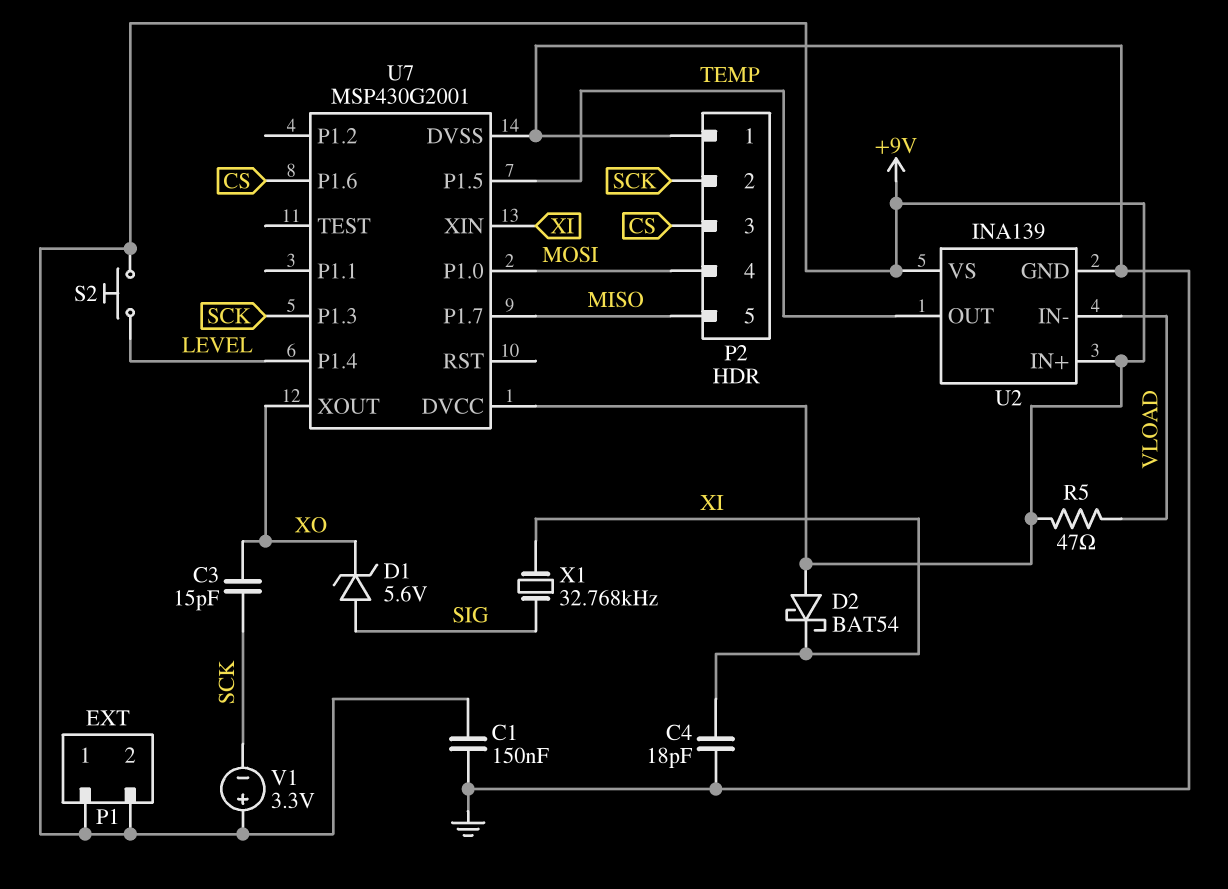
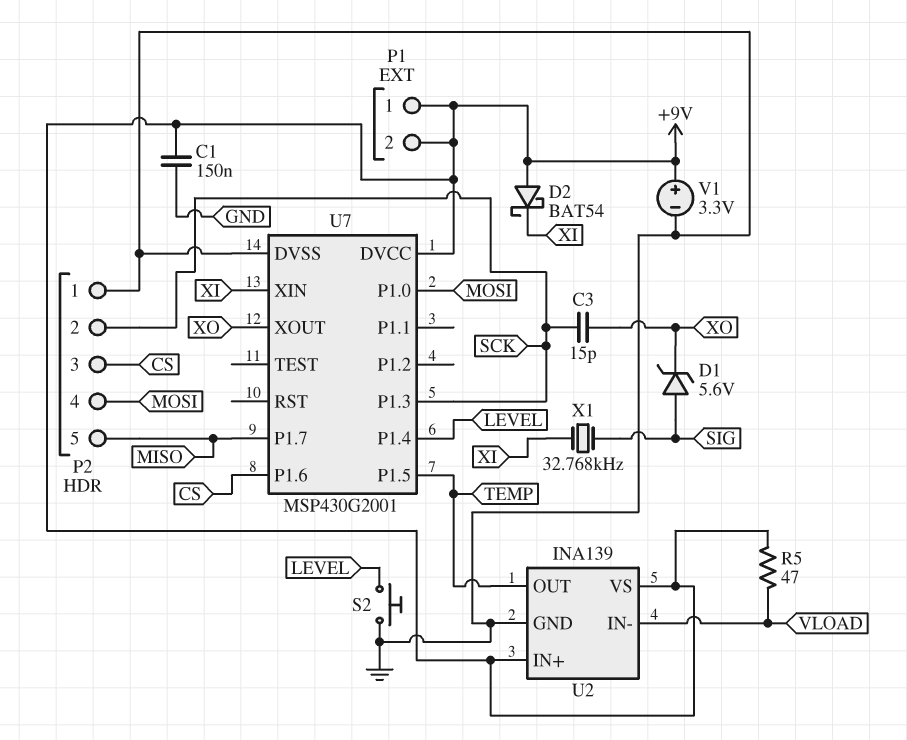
C4: 18pF (GND, XI) -> none
S2: button (+9V, LEVEL) -> button (GND, LEVEL)
V1: 3.3V (plus +9V, minus SCK) -> 3.3V (plus +9V, minus GND)

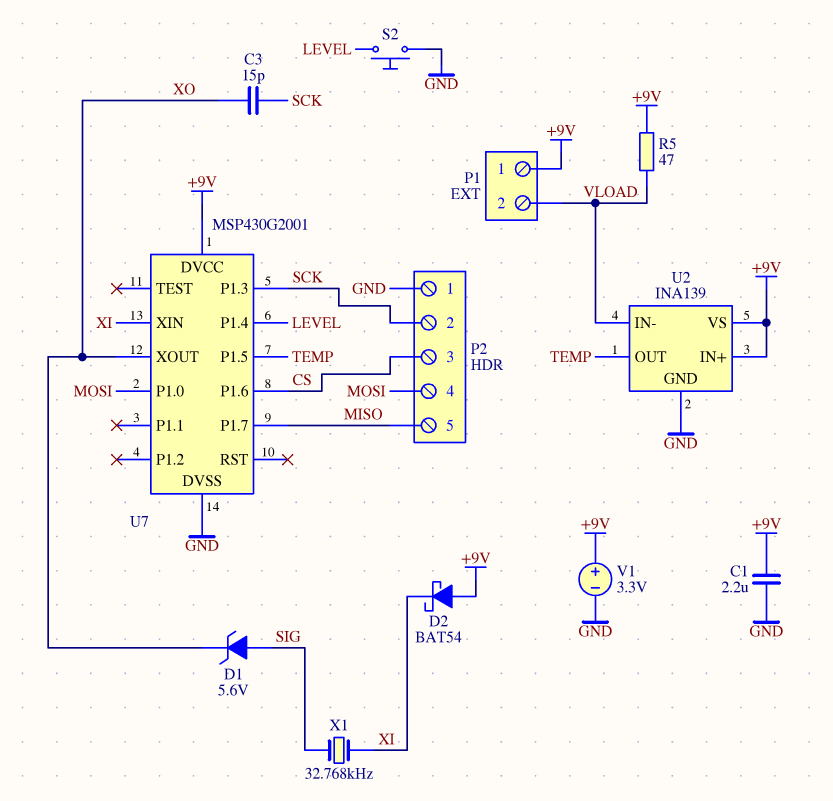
C1: 150nF (+9V, GND) -> 2.2uF (+9V, GND)
P1 pin 2: +9V -> VLOAD

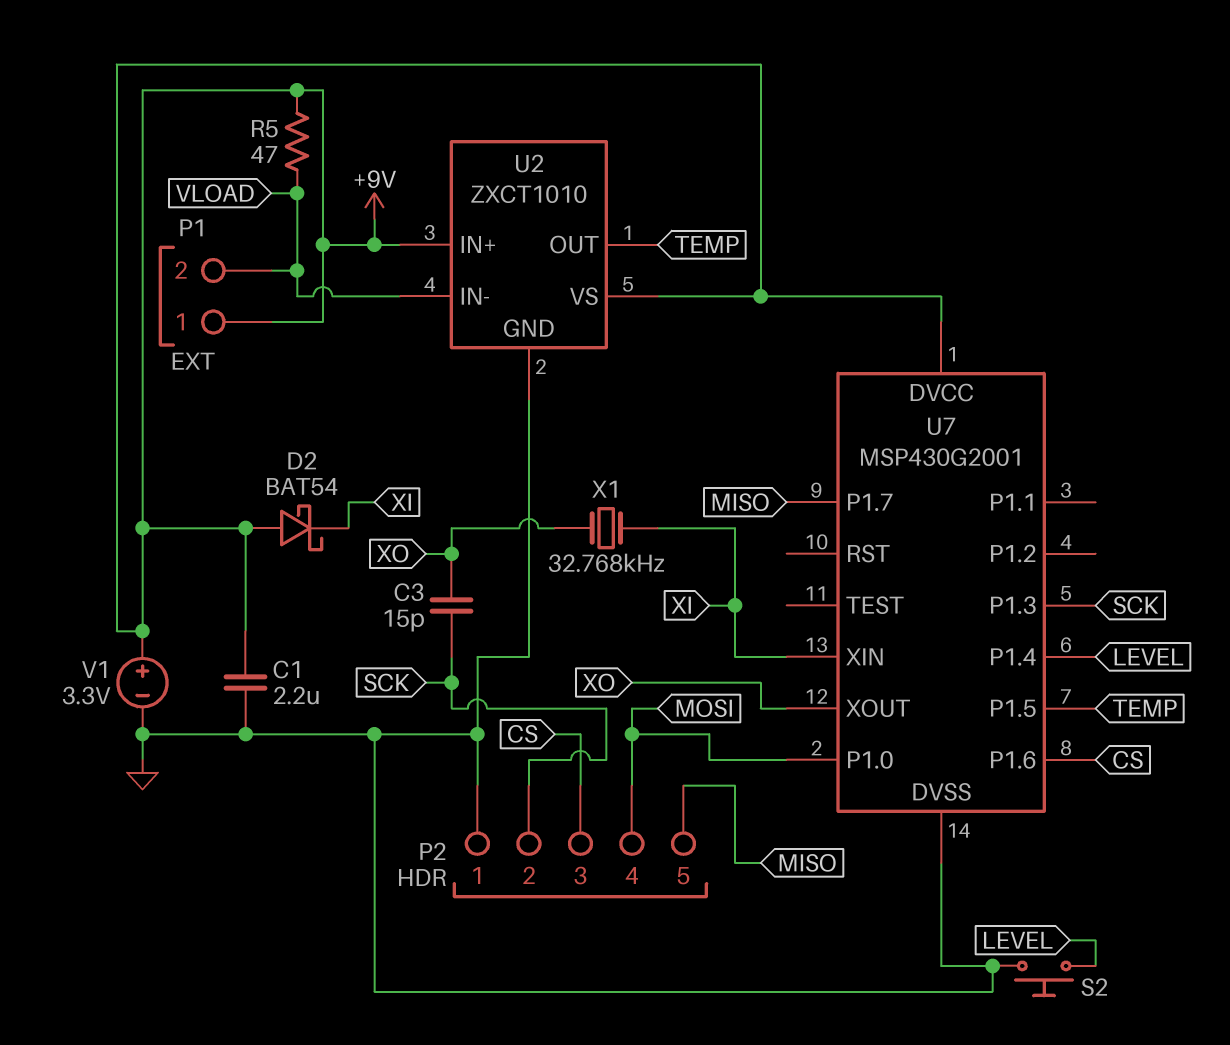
D1: zener 5.6V (A SIG, K XO) -> none
U2: INA139 -> ZXCT1010
X1: 32.768kHz (SIG, XI) -> 32.768kHz (XI, XO)

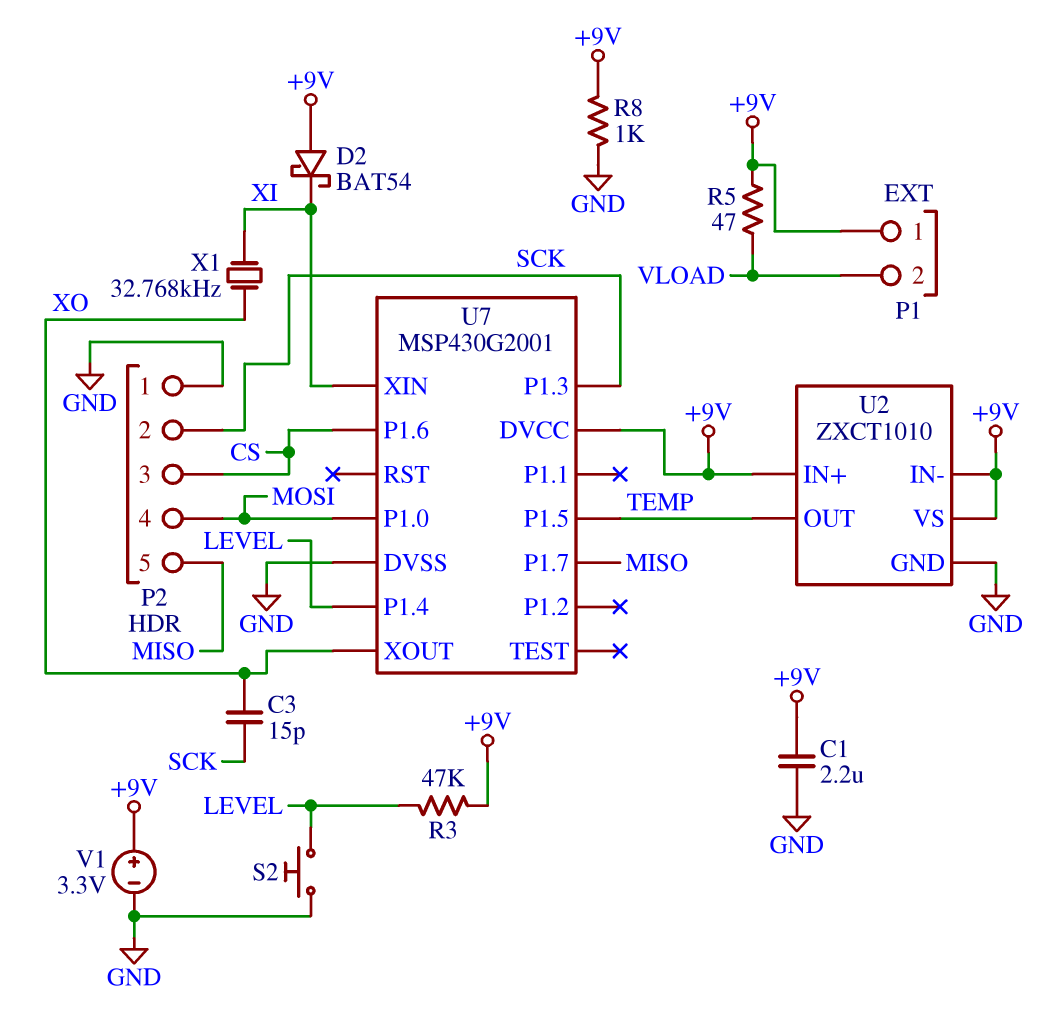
R3: none -> 47k (+9V, LEVEL)
R8: none -> 1k (+9V, GND)
U2 pin IN-: VLOAD -> +9V

